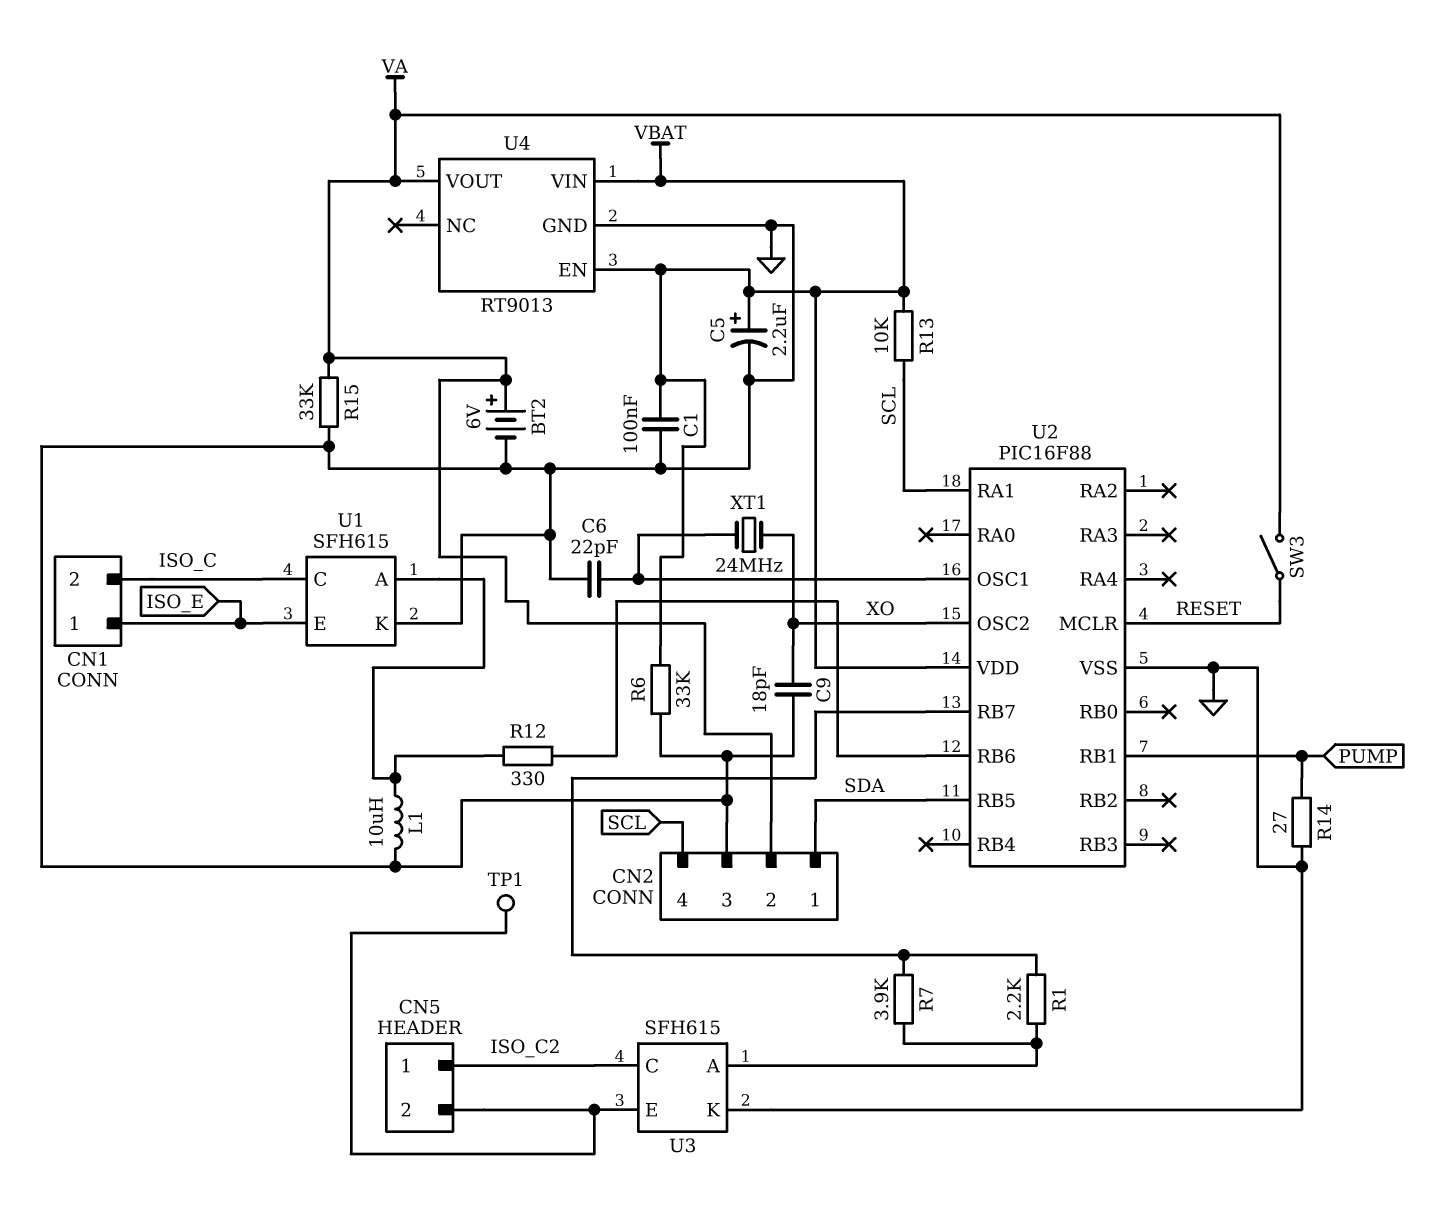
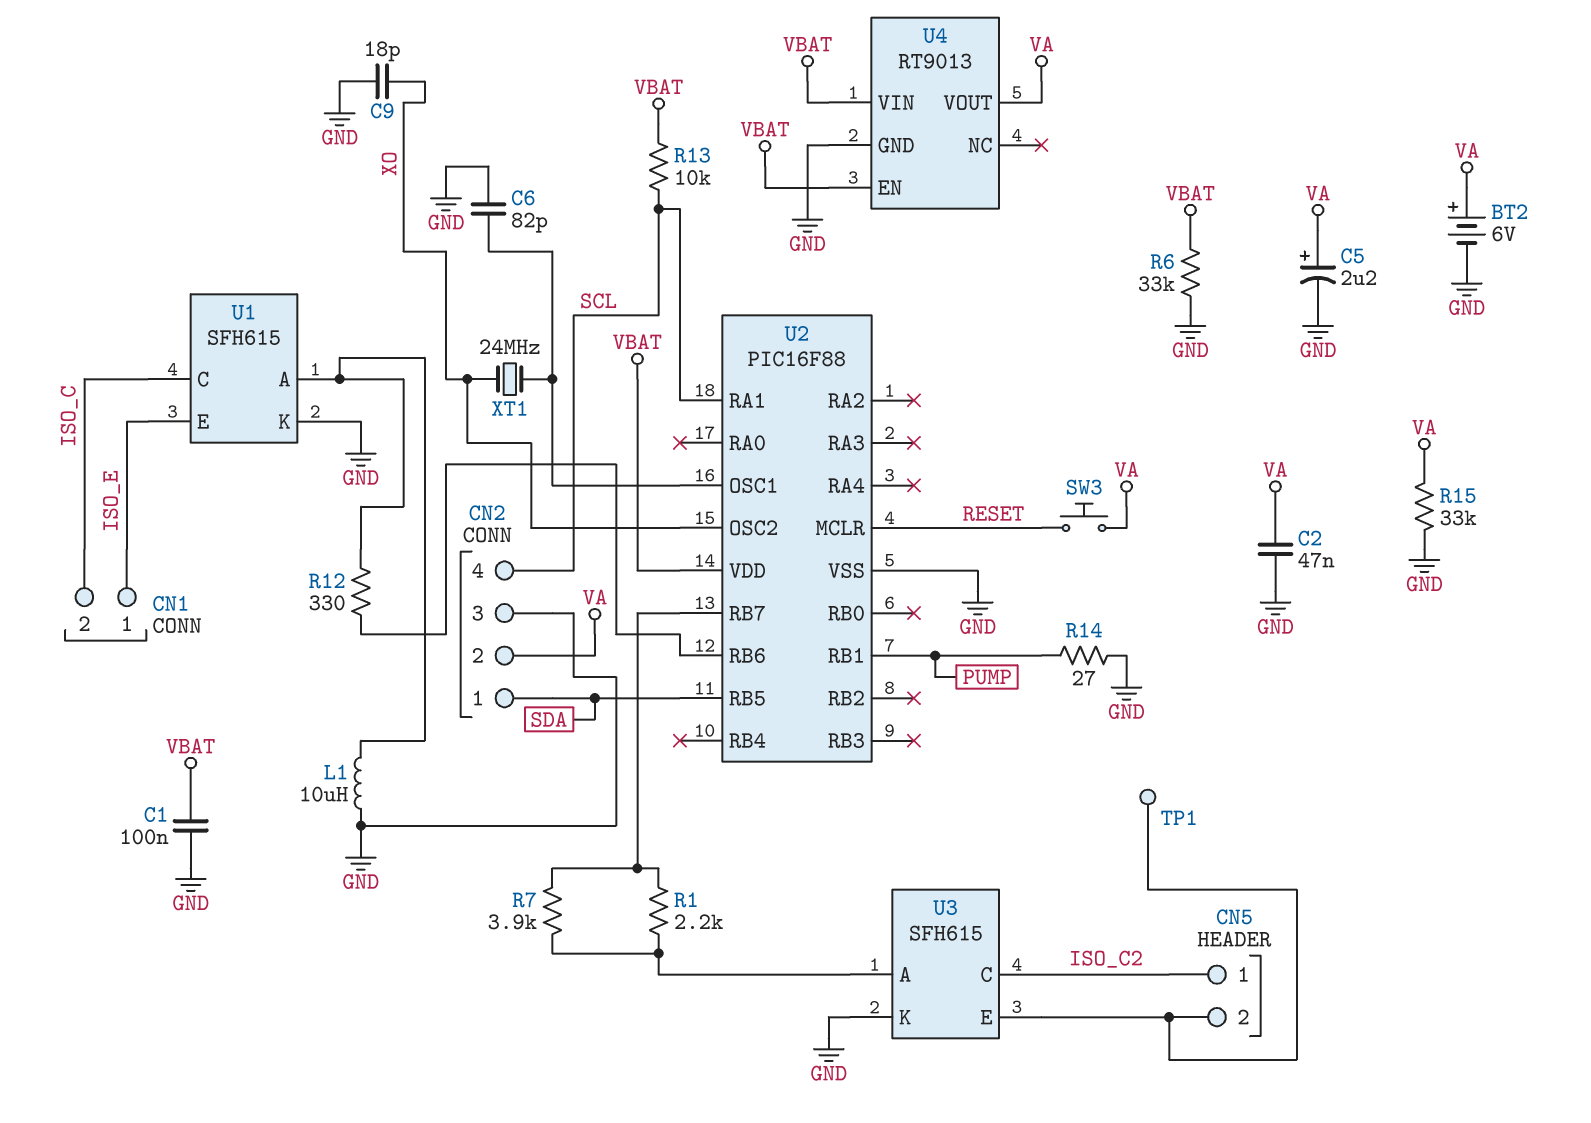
C2: none -> 47nF (GND, VA)
C5: 2.2uF (plus VBAT, minus GND) -> 2.2uF (plus VA, minus GND)
C6: 22pF (GND, U2/OSC1) -> 82pF (GND, U2/OSC1)
SW3: switch (RESET, VA) -> button (RESET, VA)

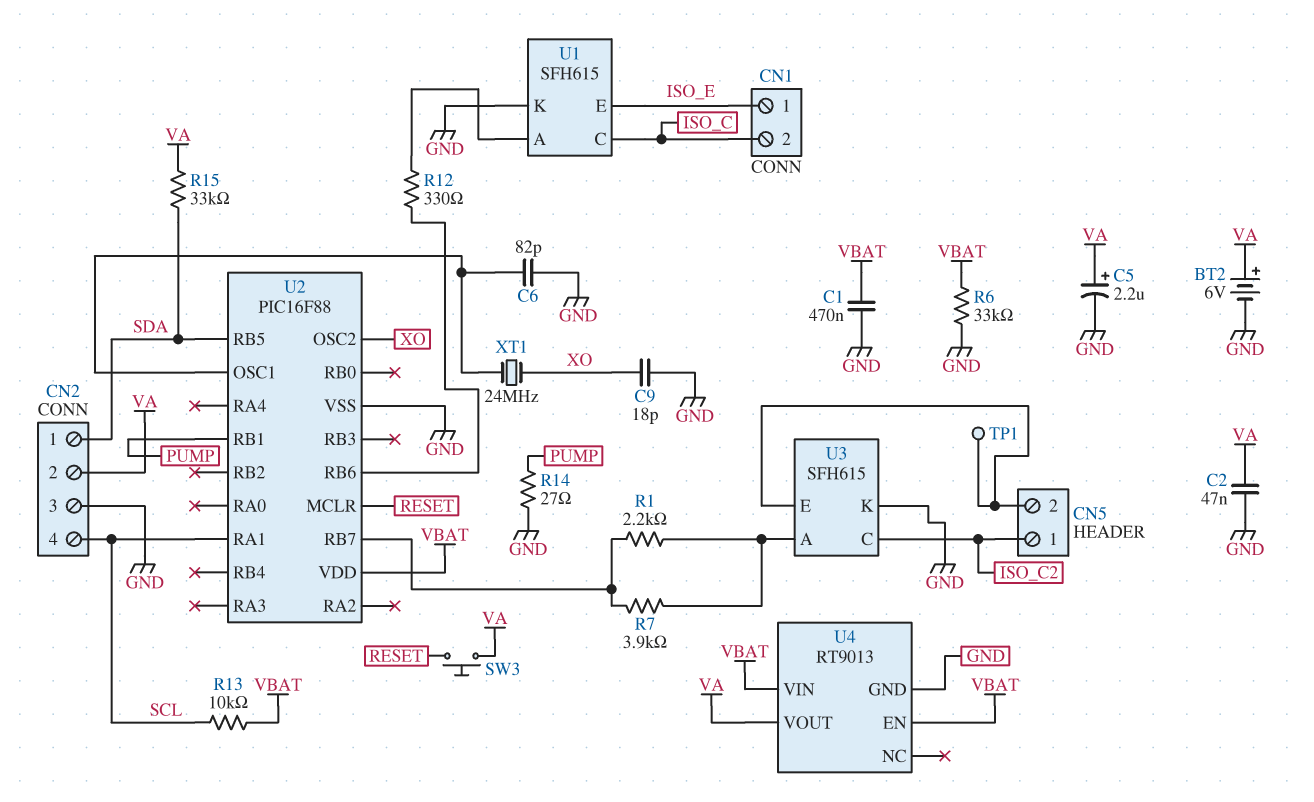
C1: 100nF (GND, VBAT) -> 470nF (GND, VBAT)
L1: 10uH (GND, U1/A) -> none
R15: 33k (GND, VA) -> 33k (SDA, VA)

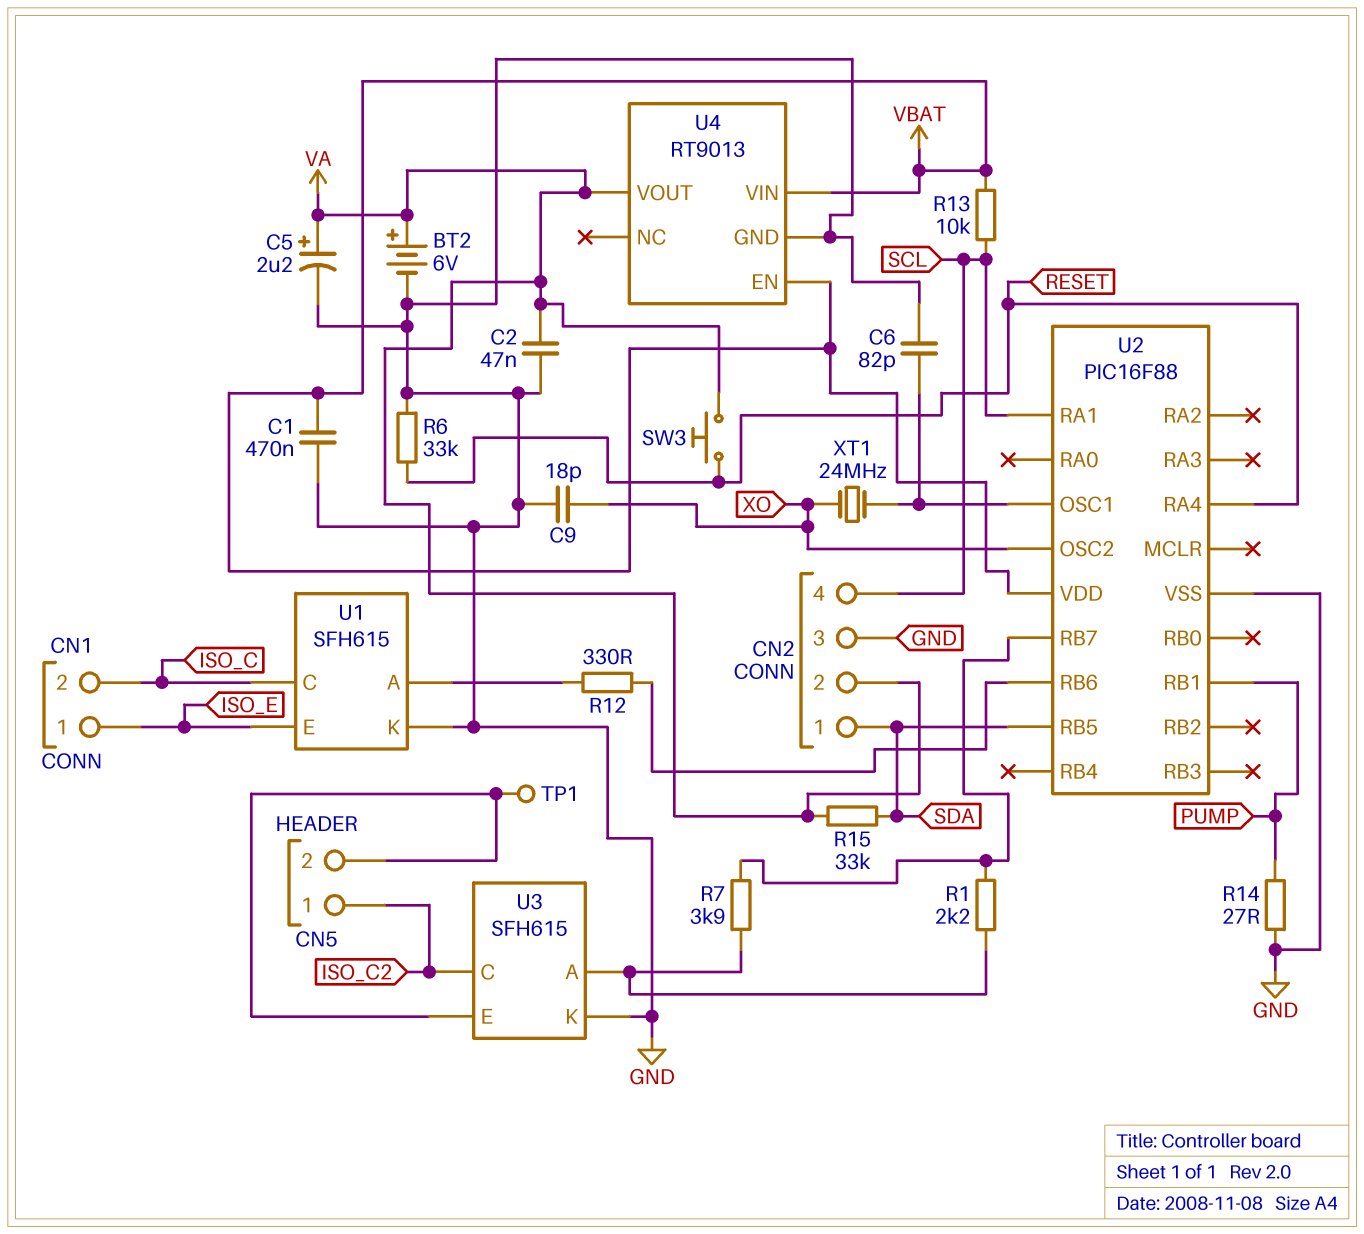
R6: 33k (GND, VBAT) -> 33k (GND, RESET)
U2 pin MCLR: RESET -> none
U2 pin RA4: none -> RESET

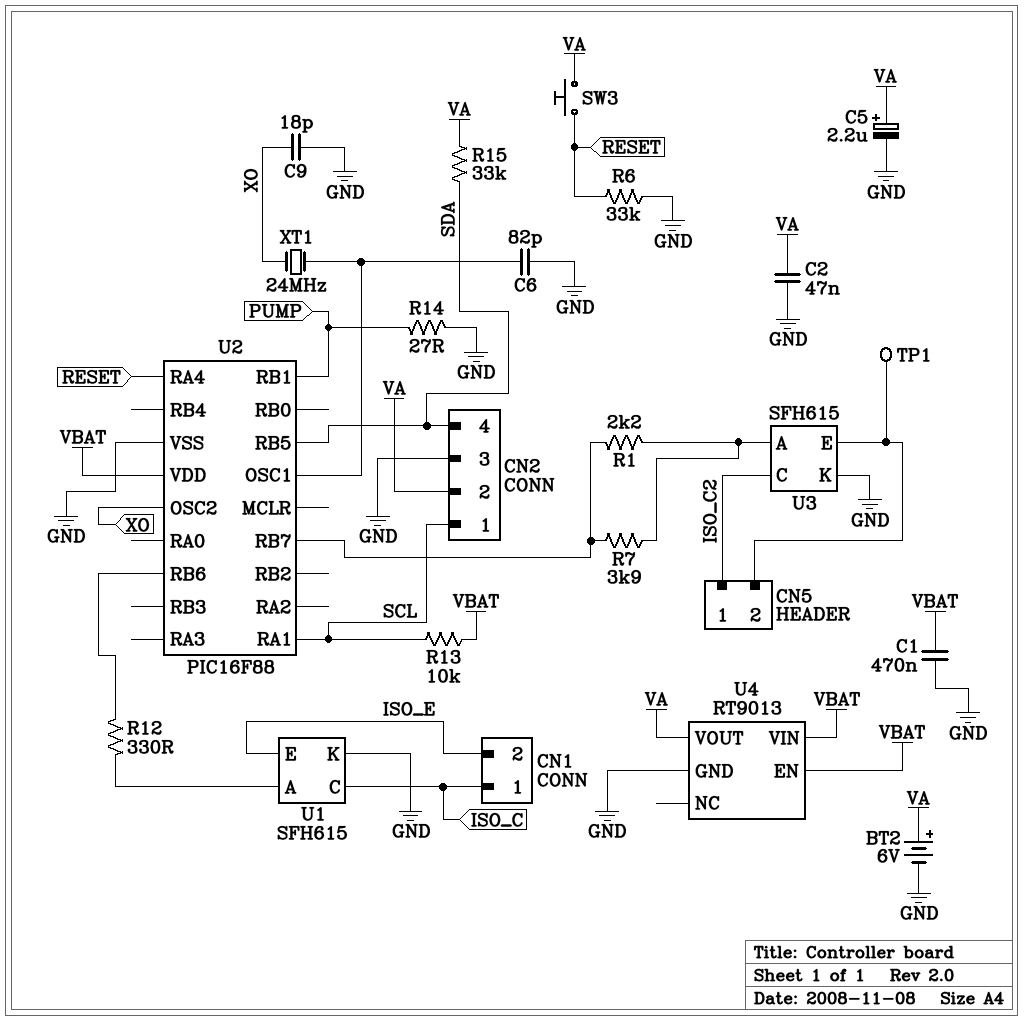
CN1 pin 1: ISO_E -> ISO_C
CN1 pin 2: ISO_C -> ISO_E
CN2 pin 1: SDA -> SCL
CN2 pin 4: SCL -> SDA

